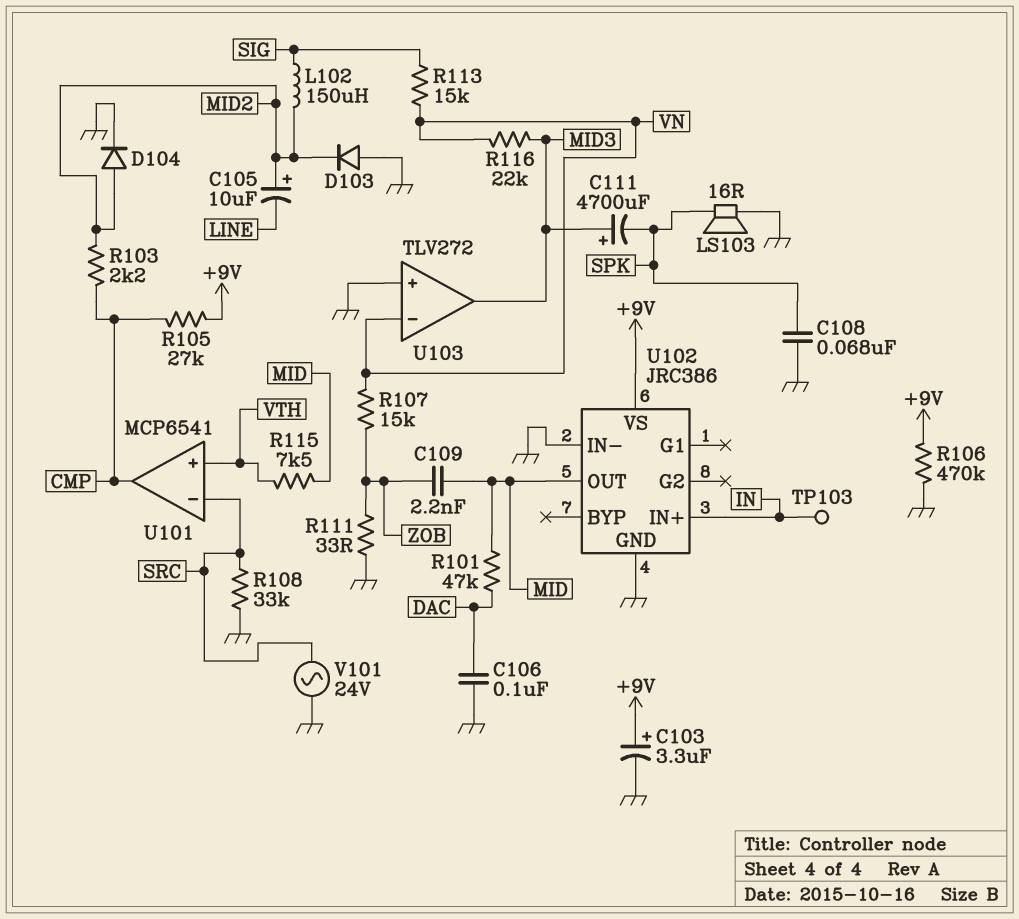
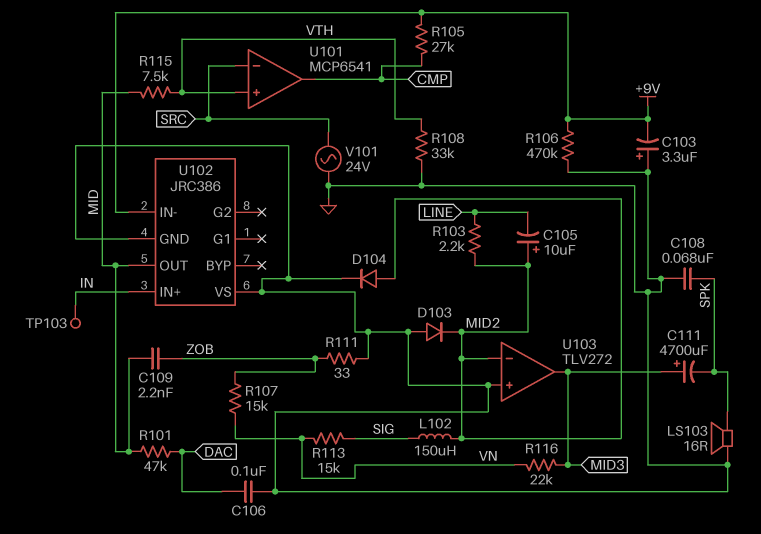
C103: 3.3uF (plus +9V, minus GND) -> 3.3uF (plus GND, minus +9V)
R103: 2.2k (CMP, MID2) -> 2.2k (LINE, MID2)
R108: 33k (GND, SRC) -> 33k (GND, VTH)
U102 pin IN-: GND -> +9V
U102 pin VS: +9V -> GND
U103 pin in-: VN -> MID2

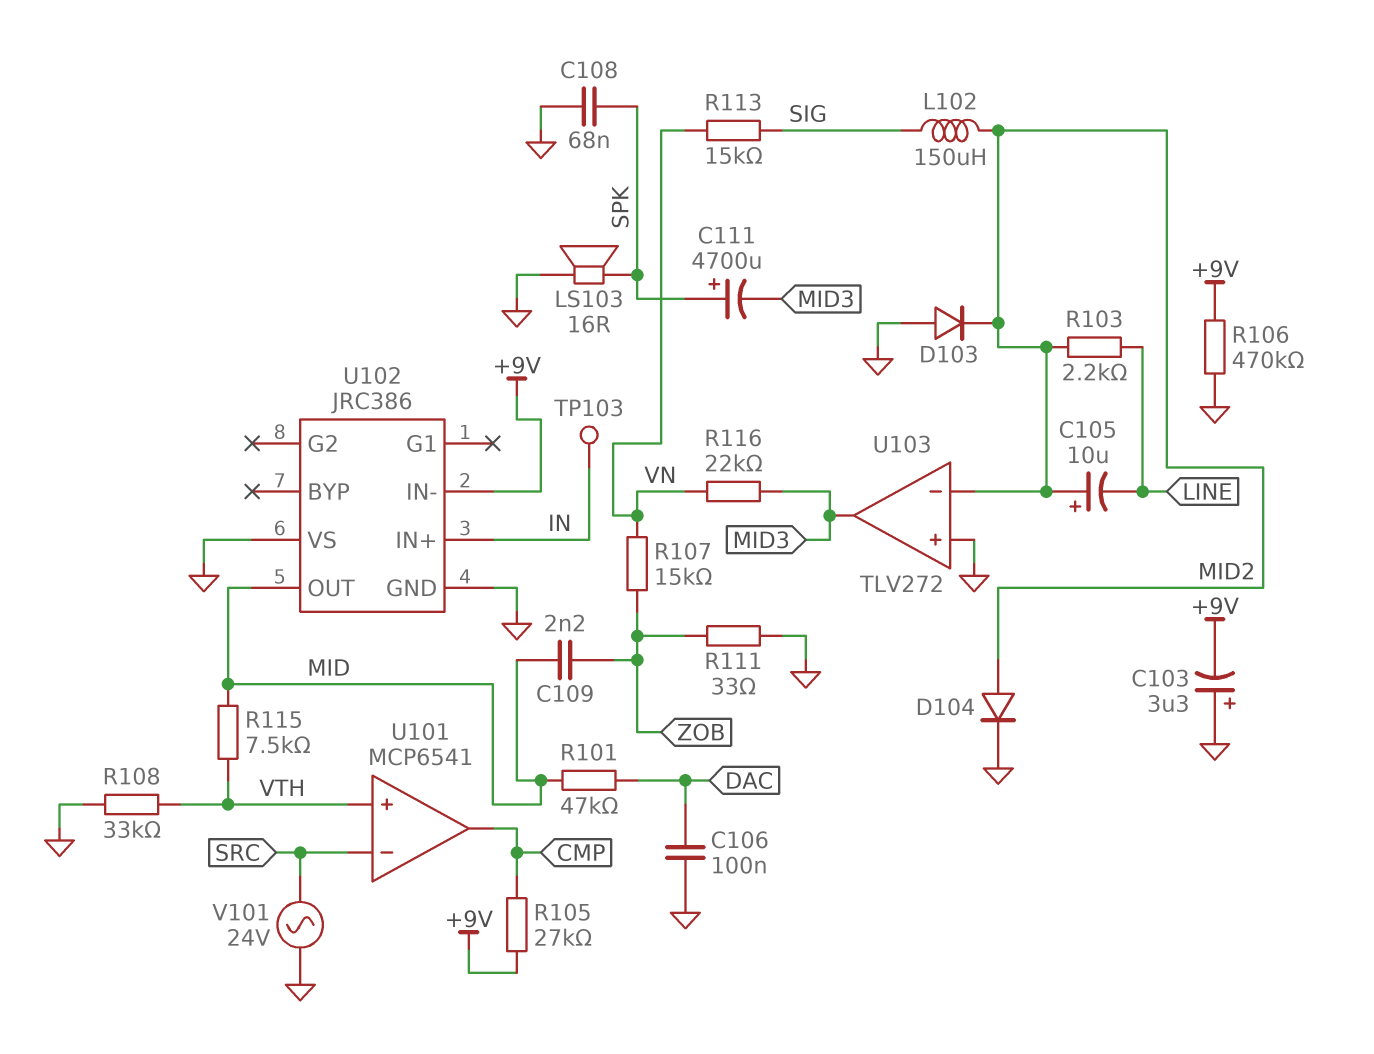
C111: 4700uF (plus MID3, minus SPK) -> 4700uF (plus SPK, minus MID3)

